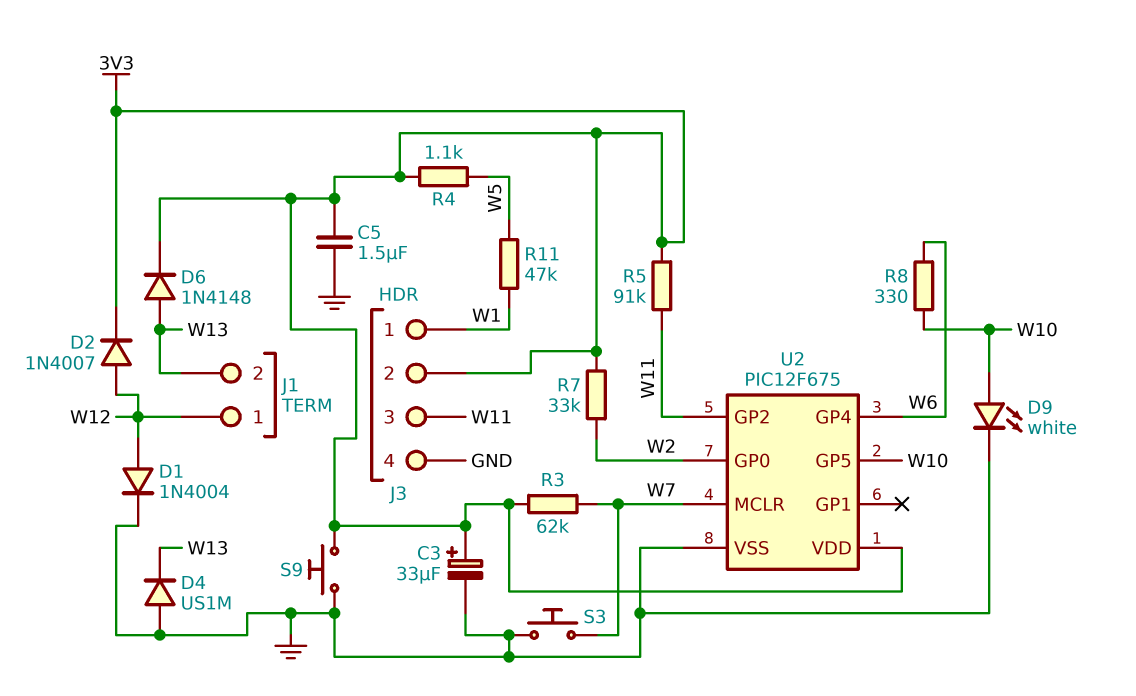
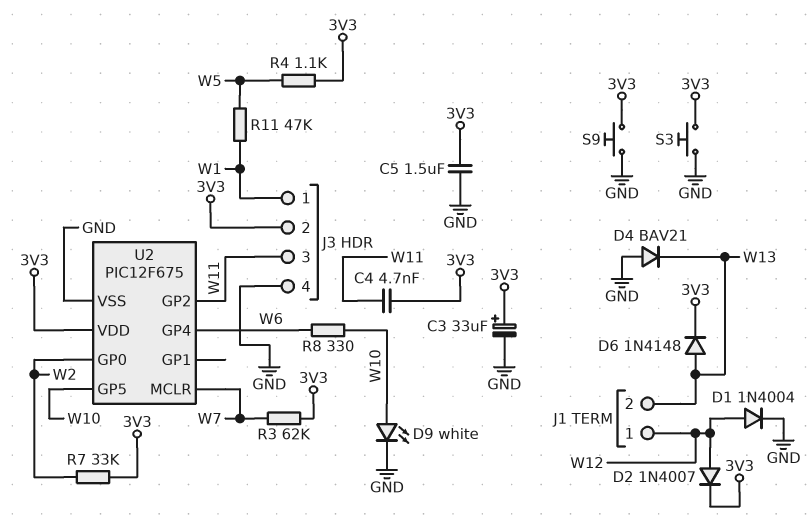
C4: none -> 4.7nF (3V3, W11)
D4: diode US1M (A GND, K W13) -> diode BAV21 (A GND, K W13)
R5: 91k (3V3, W11) -> none
S3: button (GND, W7) -> button (3V3, GND)

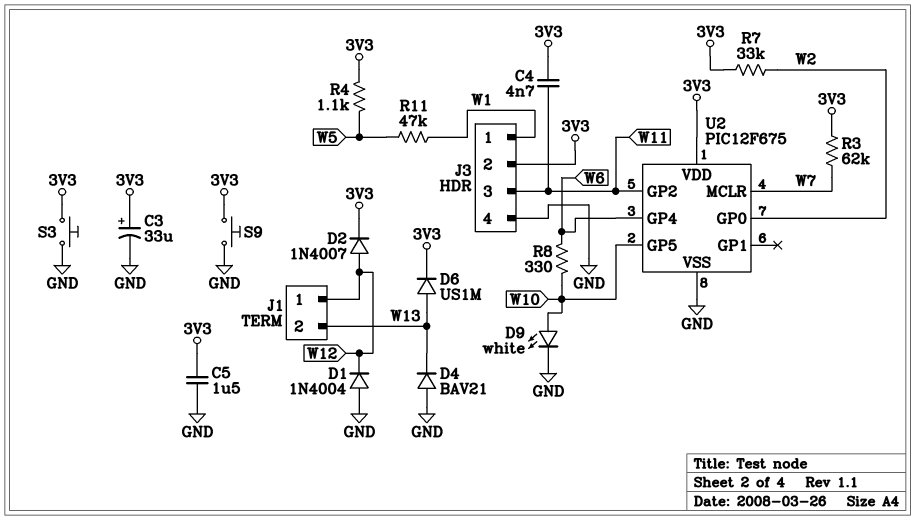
D1: diode 1N4004 (A W12, K GND) -> diode 1N4004 (A GND, K W12)
D6: diode 1N4148 (A W13, K 3V3) -> diode US1M (A W13, K 3V3)

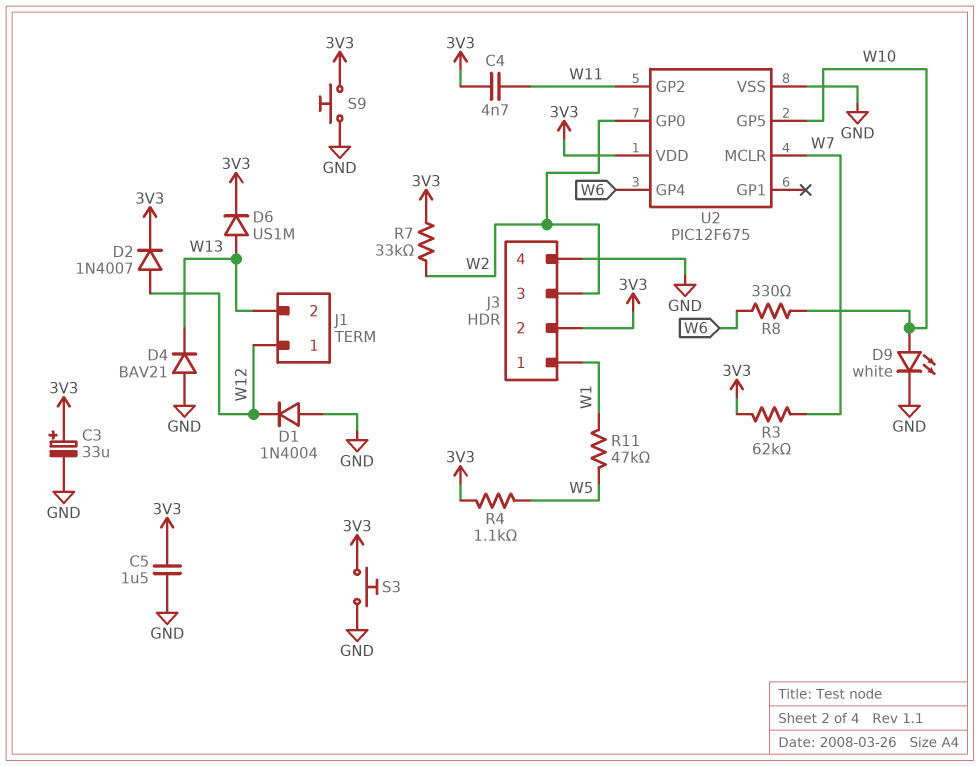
J3 pin 3: W11 -> W2

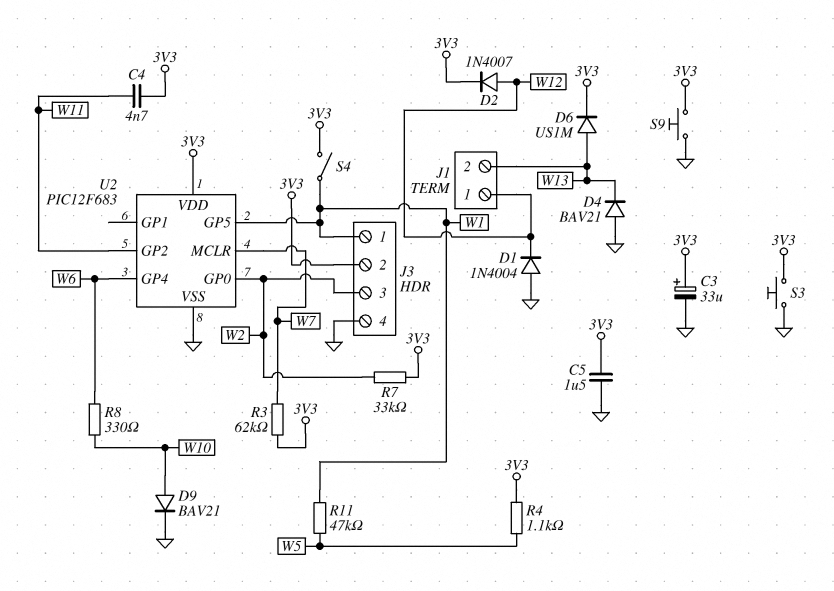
D9: LED white (A W10, K GND) -> diode BAV21 (A W10, K GND)
S4: none -> switch (3V3, W1)
U2: PIC12F675 -> PIC12F683
U2 pin GP5: W10 -> W1

